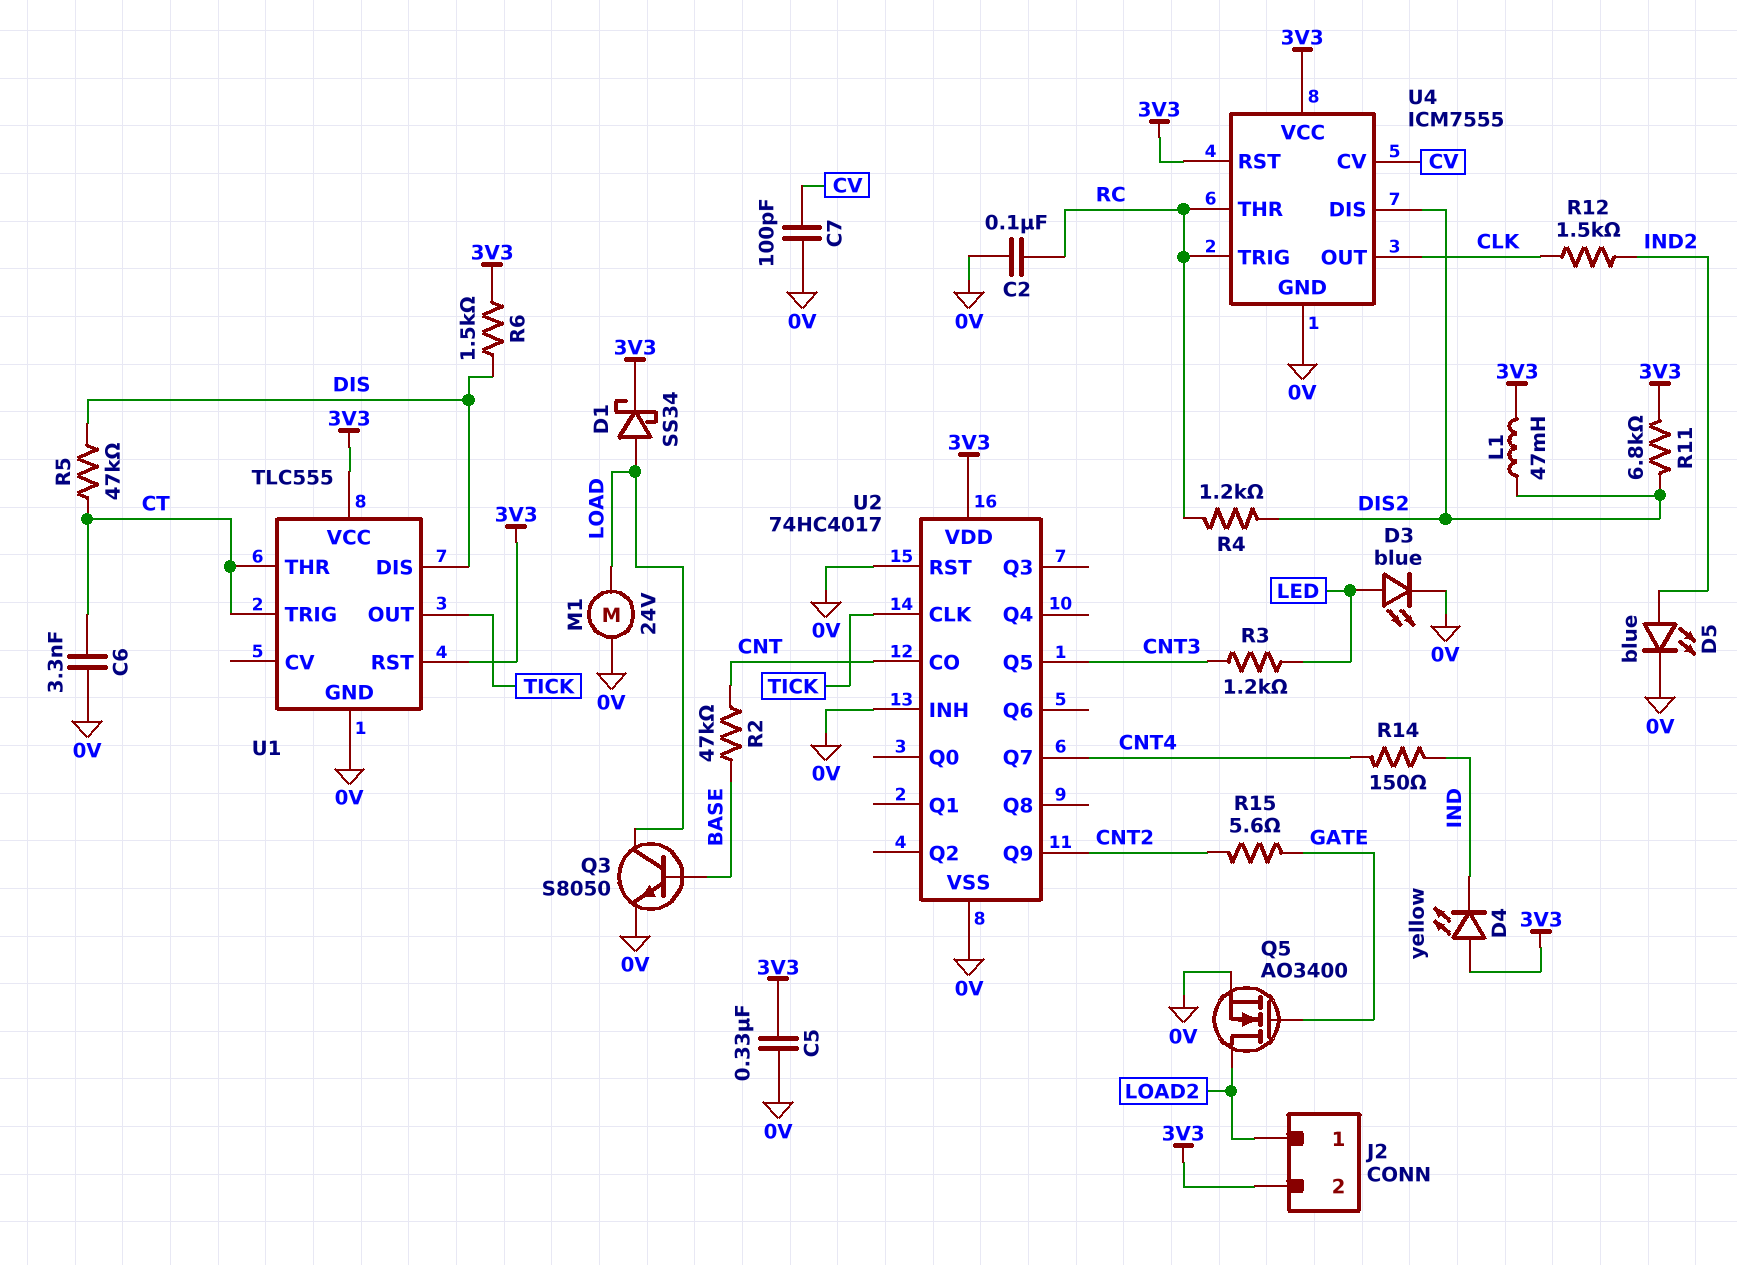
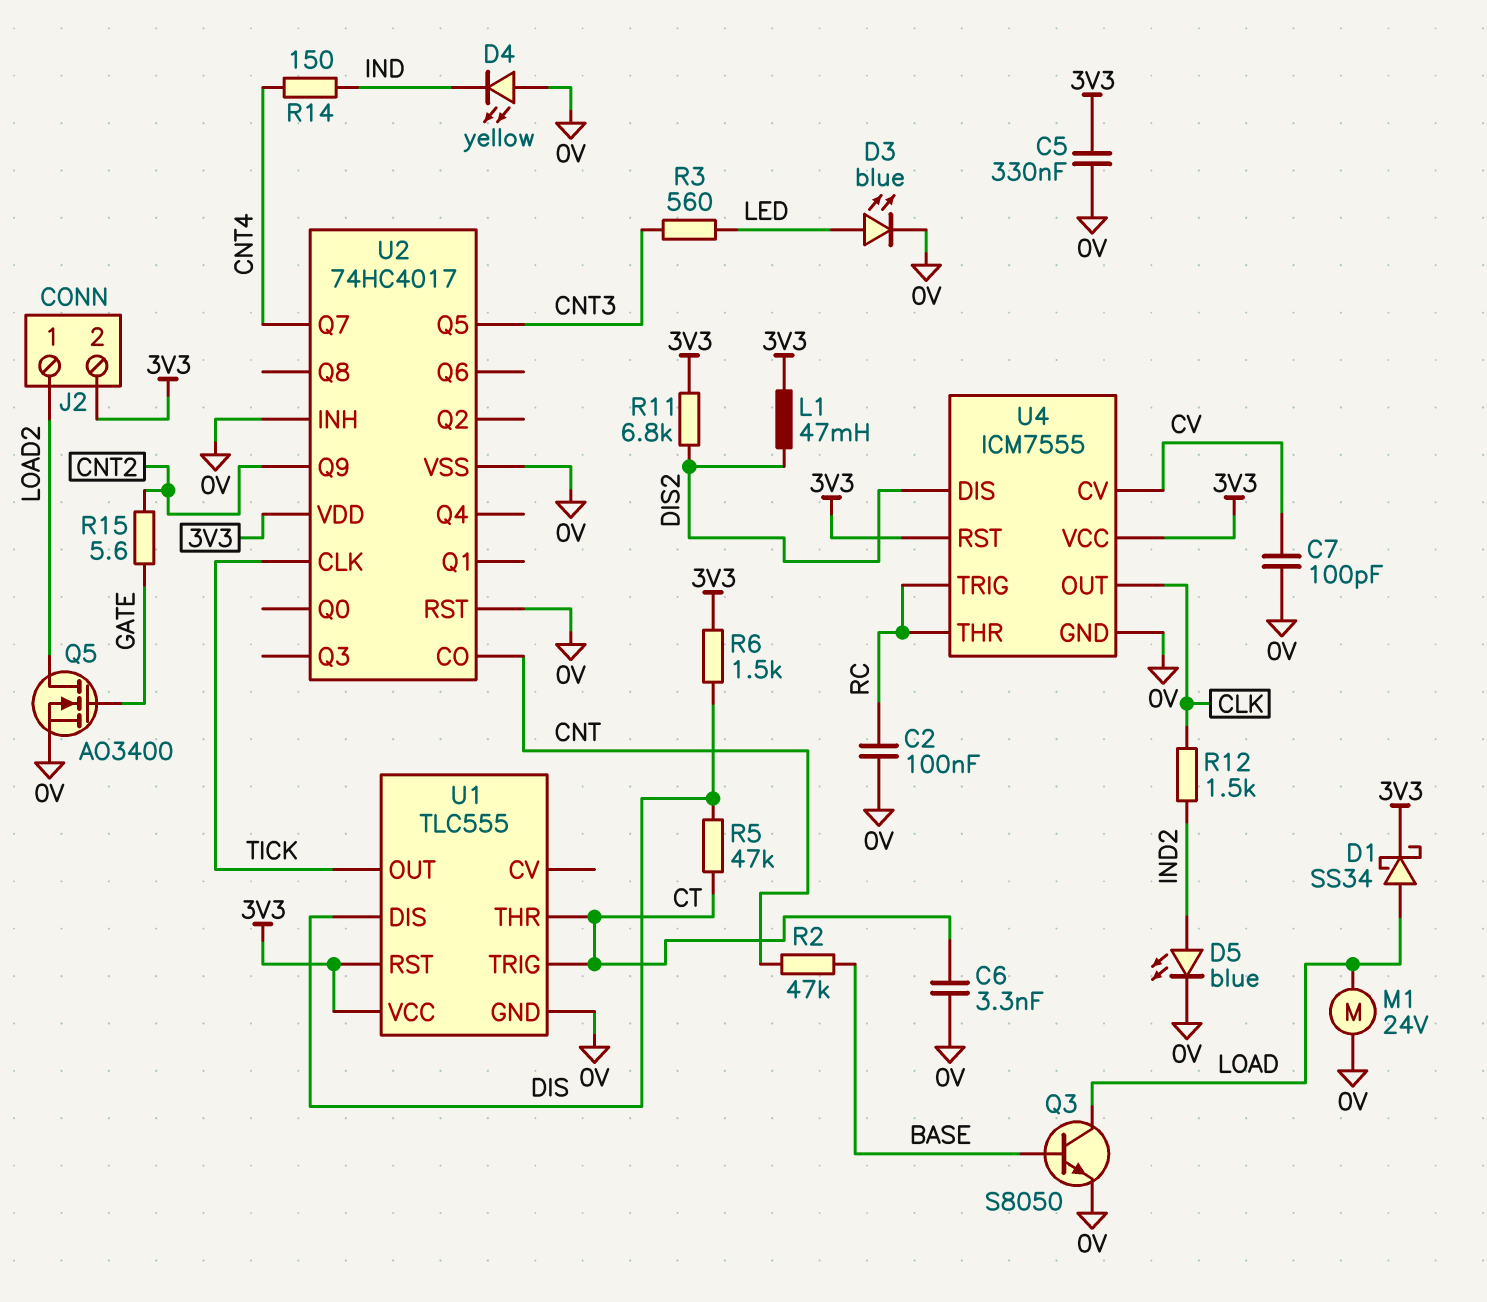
D4: LED yellow (A 3V3, K IND) -> LED yellow (A 0V, K IND)
R3: 1.2k (CNT3, LED) -> 560 (CNT3, LED)
R4: 1.2k (DIS2, RC) -> none

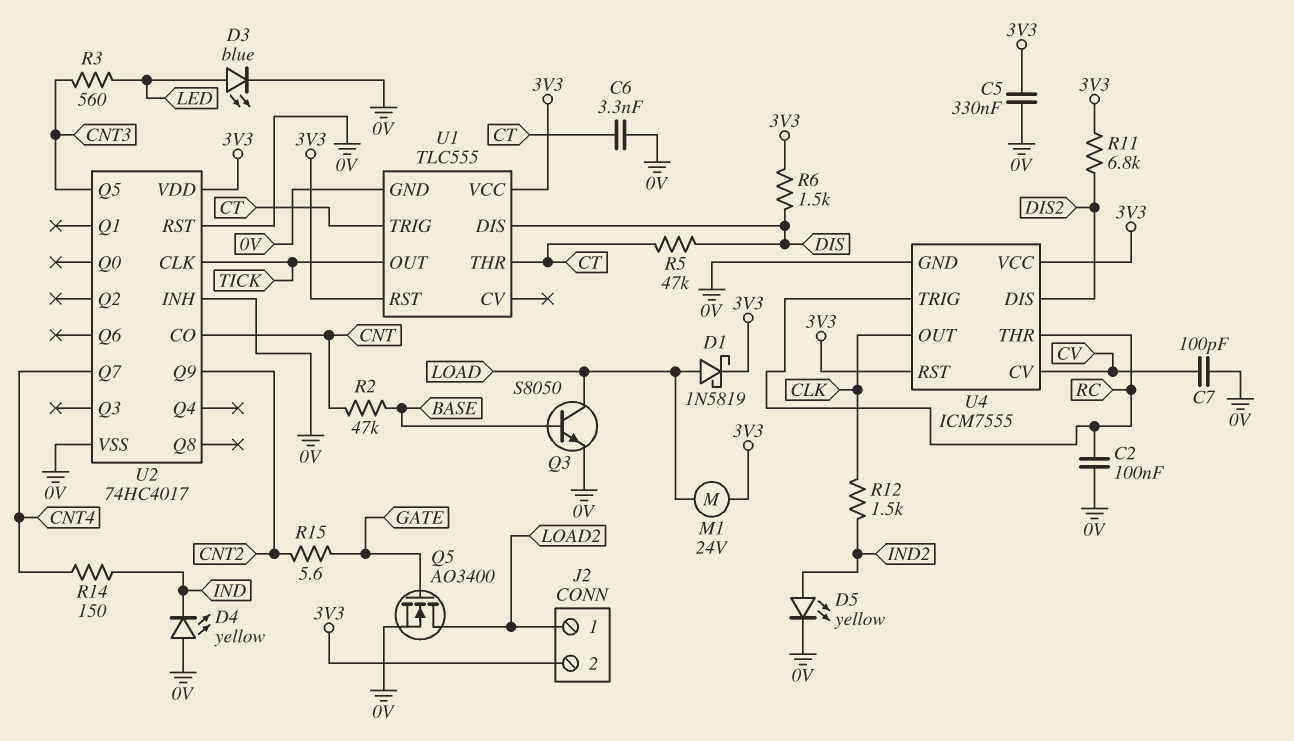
D1: schottky SS34 (A LOAD, K 3V3) -> schottky 1N5819 (A LOAD, K 3V3)
D5: LED blue (A IND2, K 0V) -> LED yellow (A IND2, K 0V)
L1: 47mH (3V3, DIS2) -> none
M1: motor 24V (0V, LOAD) -> motor 24V (3V3, LOAD)

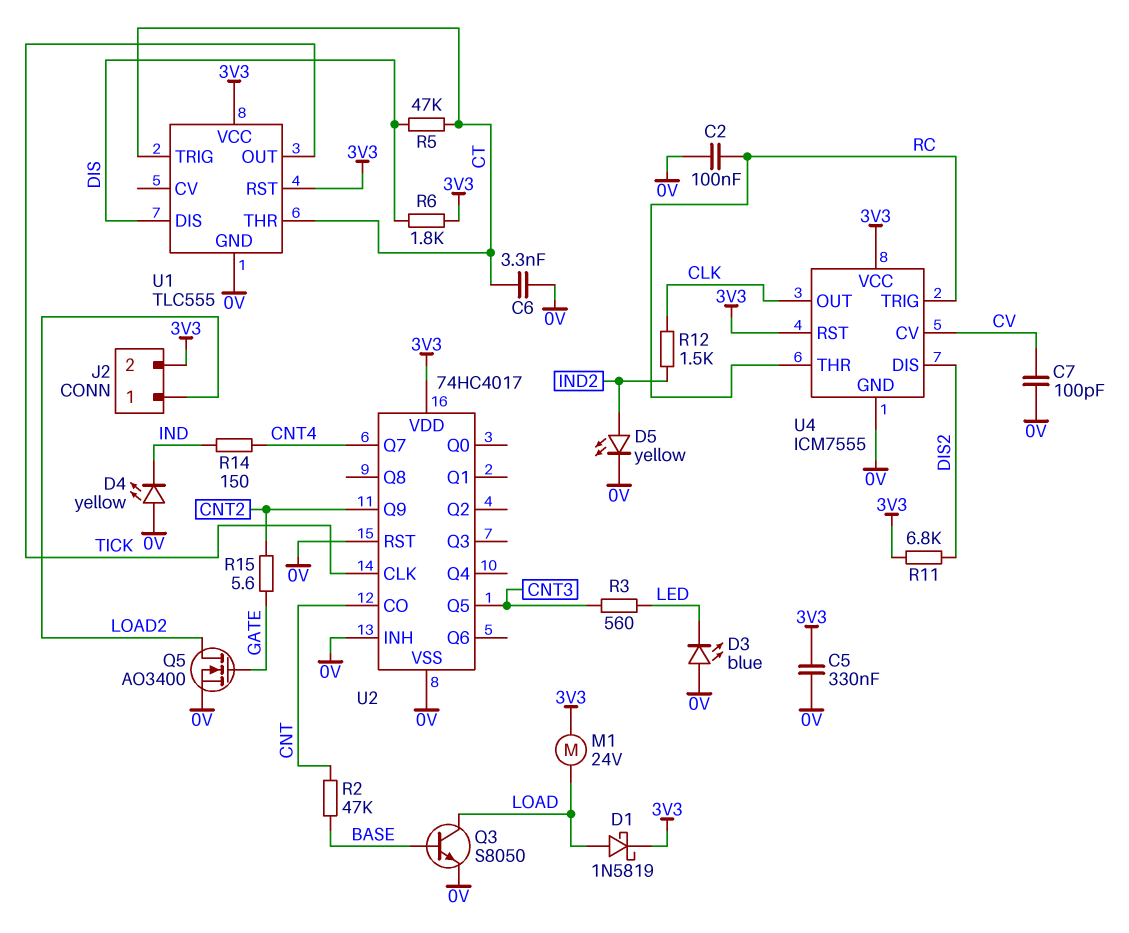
D3: LED blue (A LED, K 0V) -> LED blue (A 0V, K LED)
R6: 1.5k (3V3, DIS) -> 1.8k (3V3, DIS)

